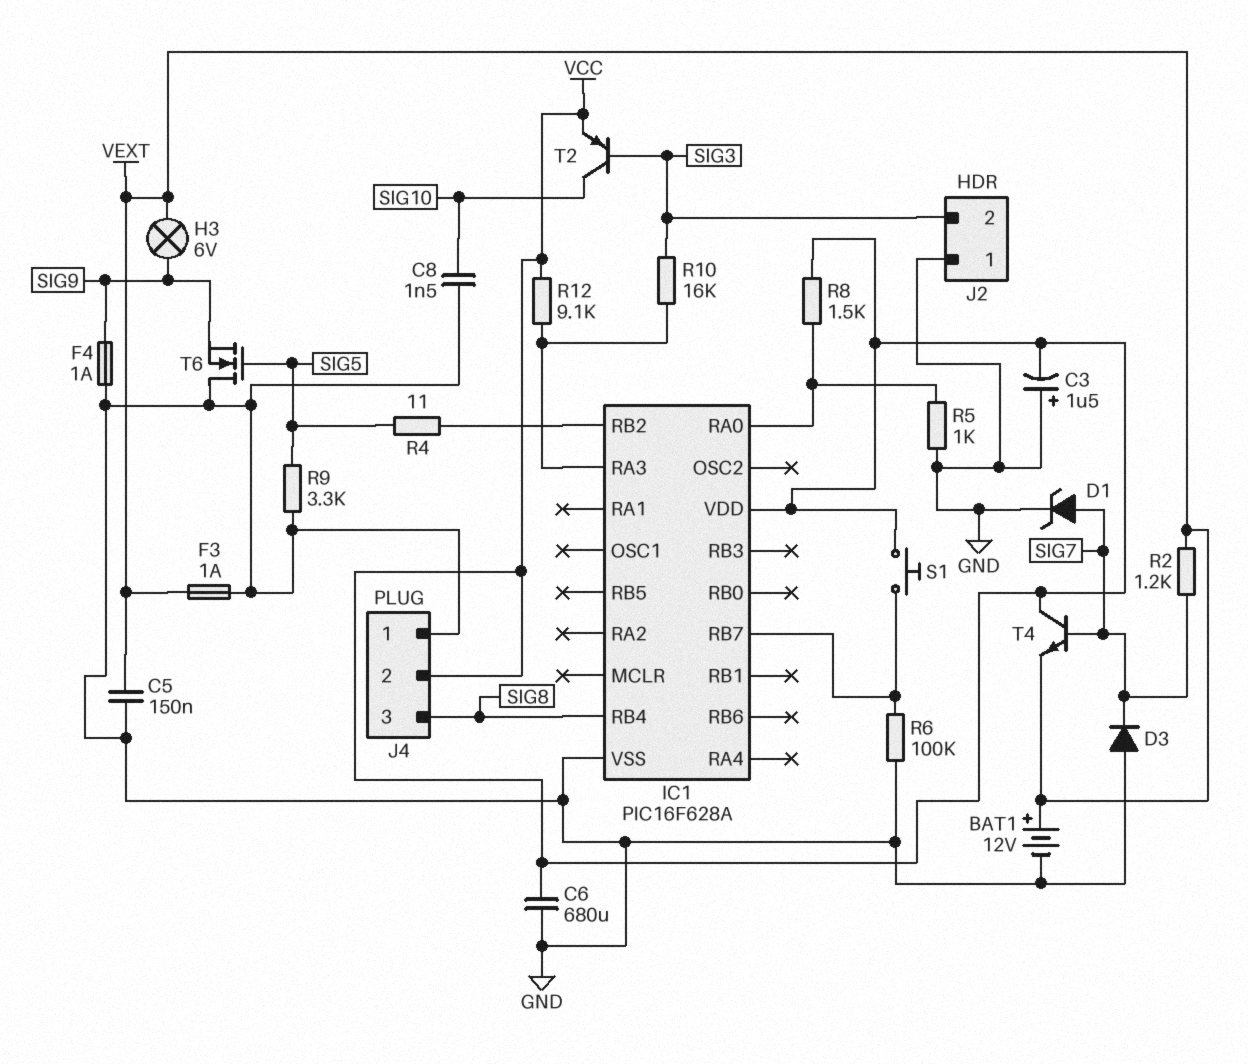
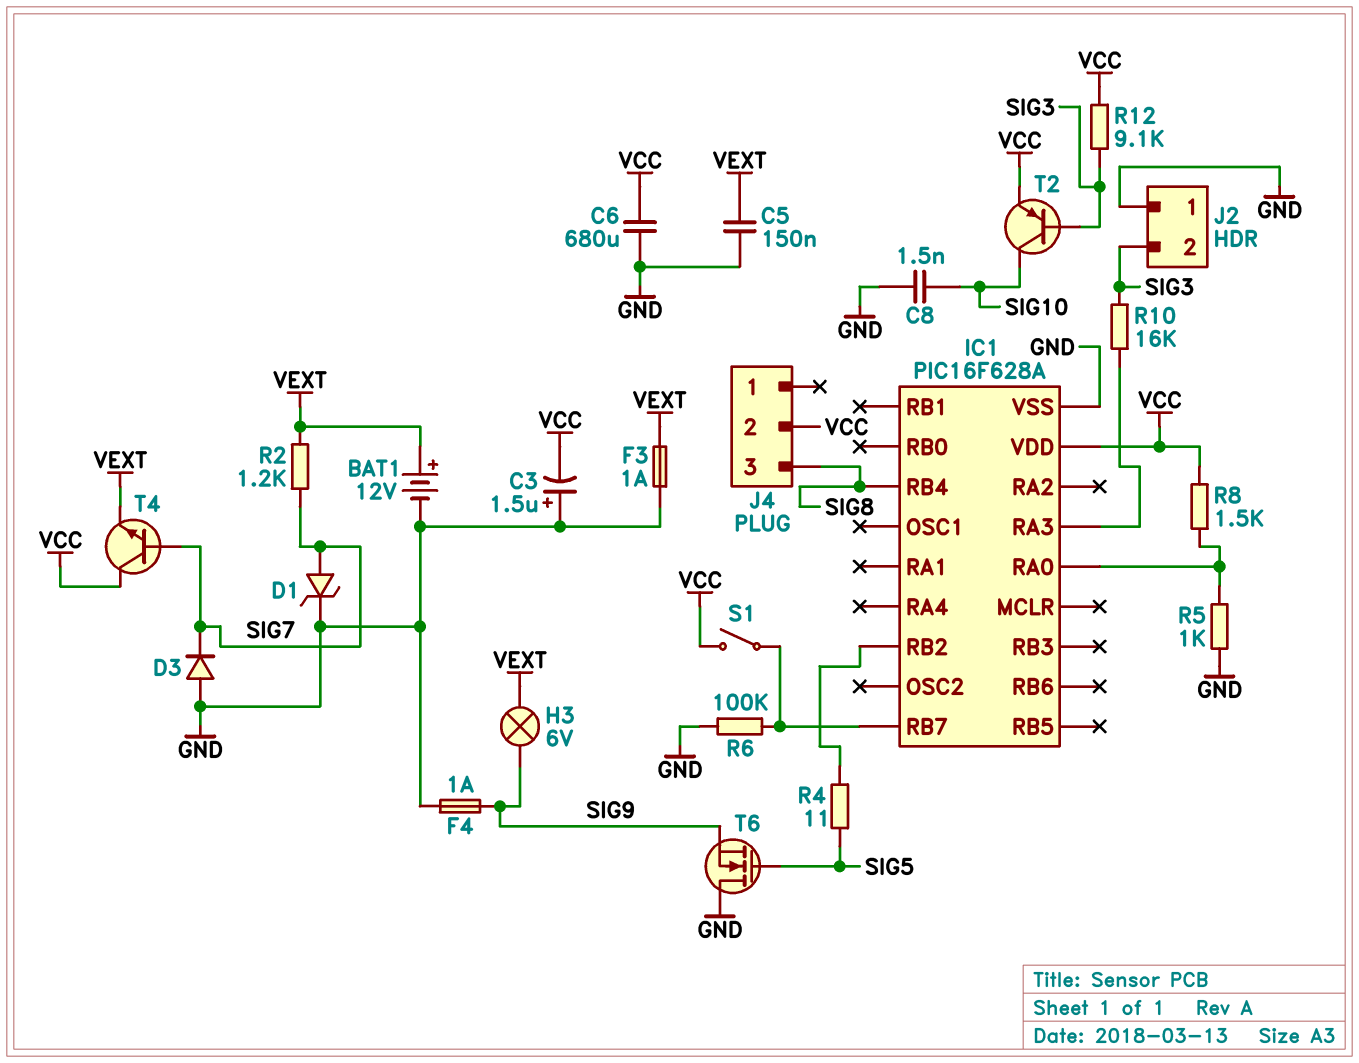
J4 pin 1: GND -> none
R9: 3.3k (GND, SIG5) -> none
R12: 9.1k (IC1/RA3, VCC) -> 9.1k (SIG3, VCC)
S1: button (IC1/RB7, VCC) -> switch (IC1/RB7, VCC)

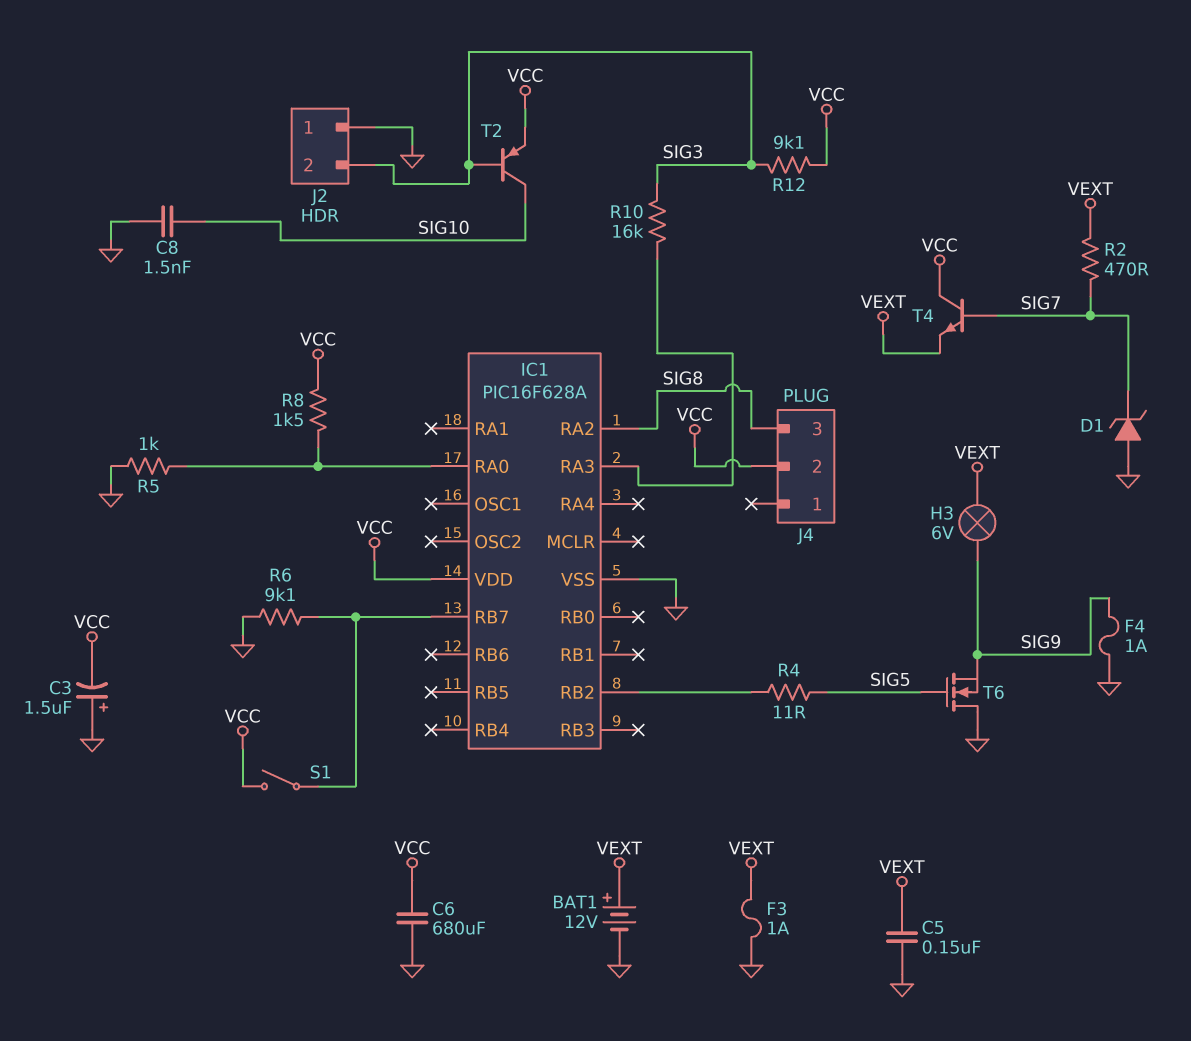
D1: zener (A SIG7, K GND) -> zener (A GND, K SIG7)
D3: diode (A GND, K SIG7) -> none
IC1 pin RA2: none -> SIG8
IC1 pin RB4: SIG8 -> none
R2: 1.2k (SIG7, VEXT) -> 470 (SIG7, VEXT)
R6: 100k (GND, IC1/RB7) -> 9.1k (GND, IC1/RB7)

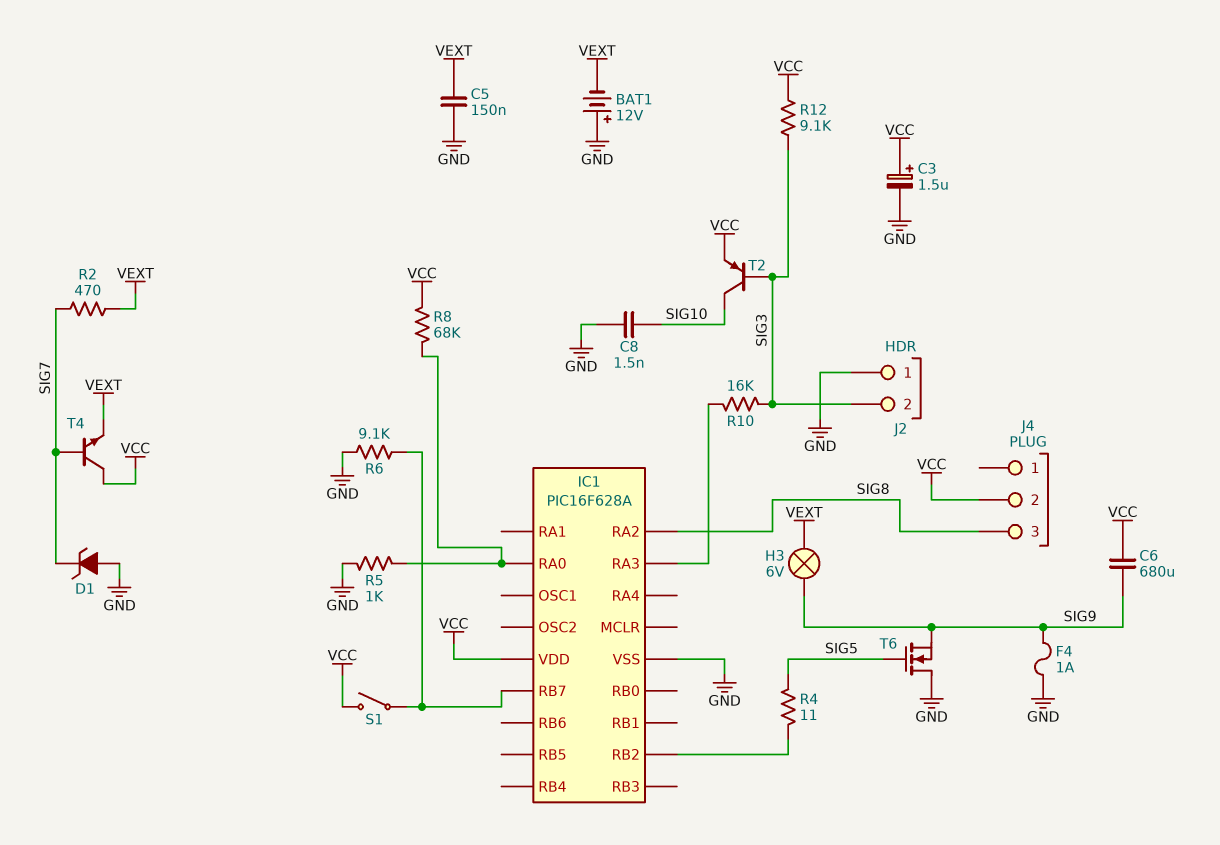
BAT1: 12V (plus VEXT, minus GND) -> 12V (plus GND, minus VEXT)
C3: 1.5uF (plus GND, minus VCC) -> 1.5uF (plus VCC, minus GND)
C6: 680uF (GND, VCC) -> 680uF (SIG9, VCC)
F3: 1A (GND, VEXT) -> none
R8: 1.5k (IC1/RA0, VCC) -> 68k (IC1/RA0, VCC)

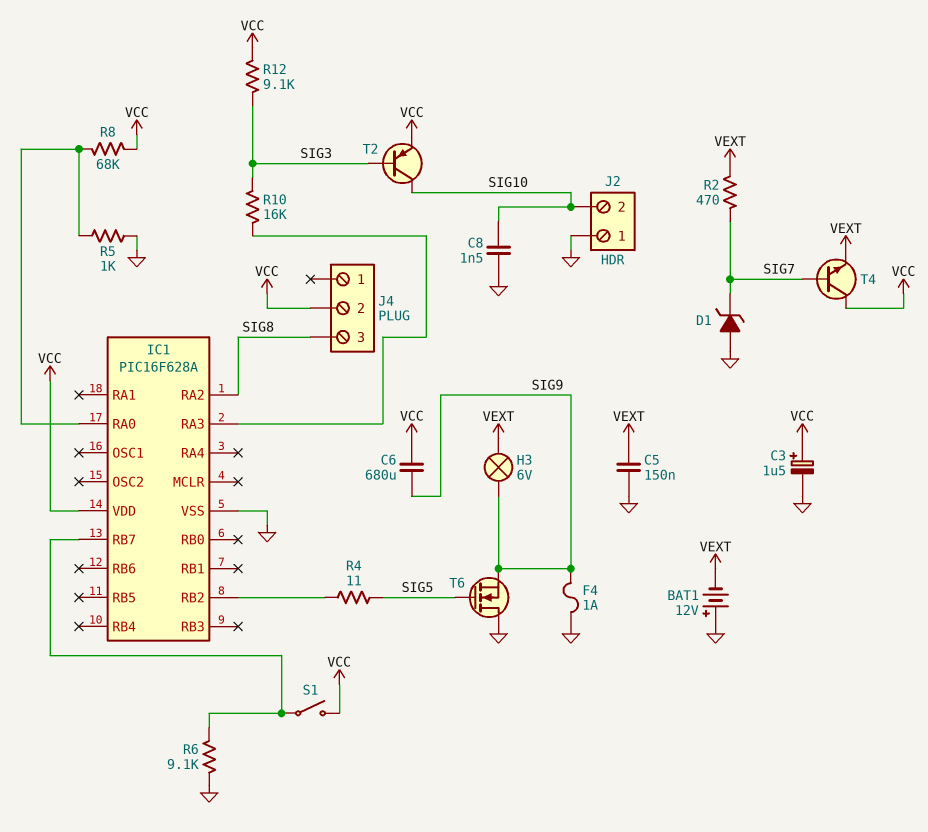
J2 pin 2: SIG3 -> SIG10

